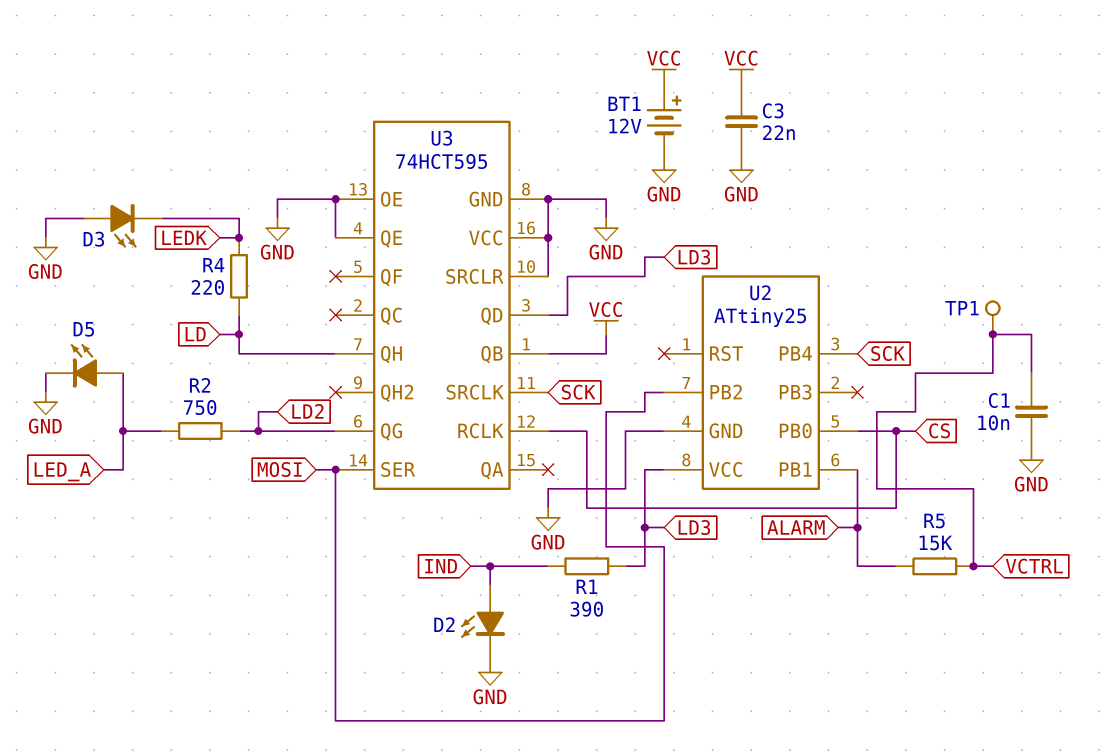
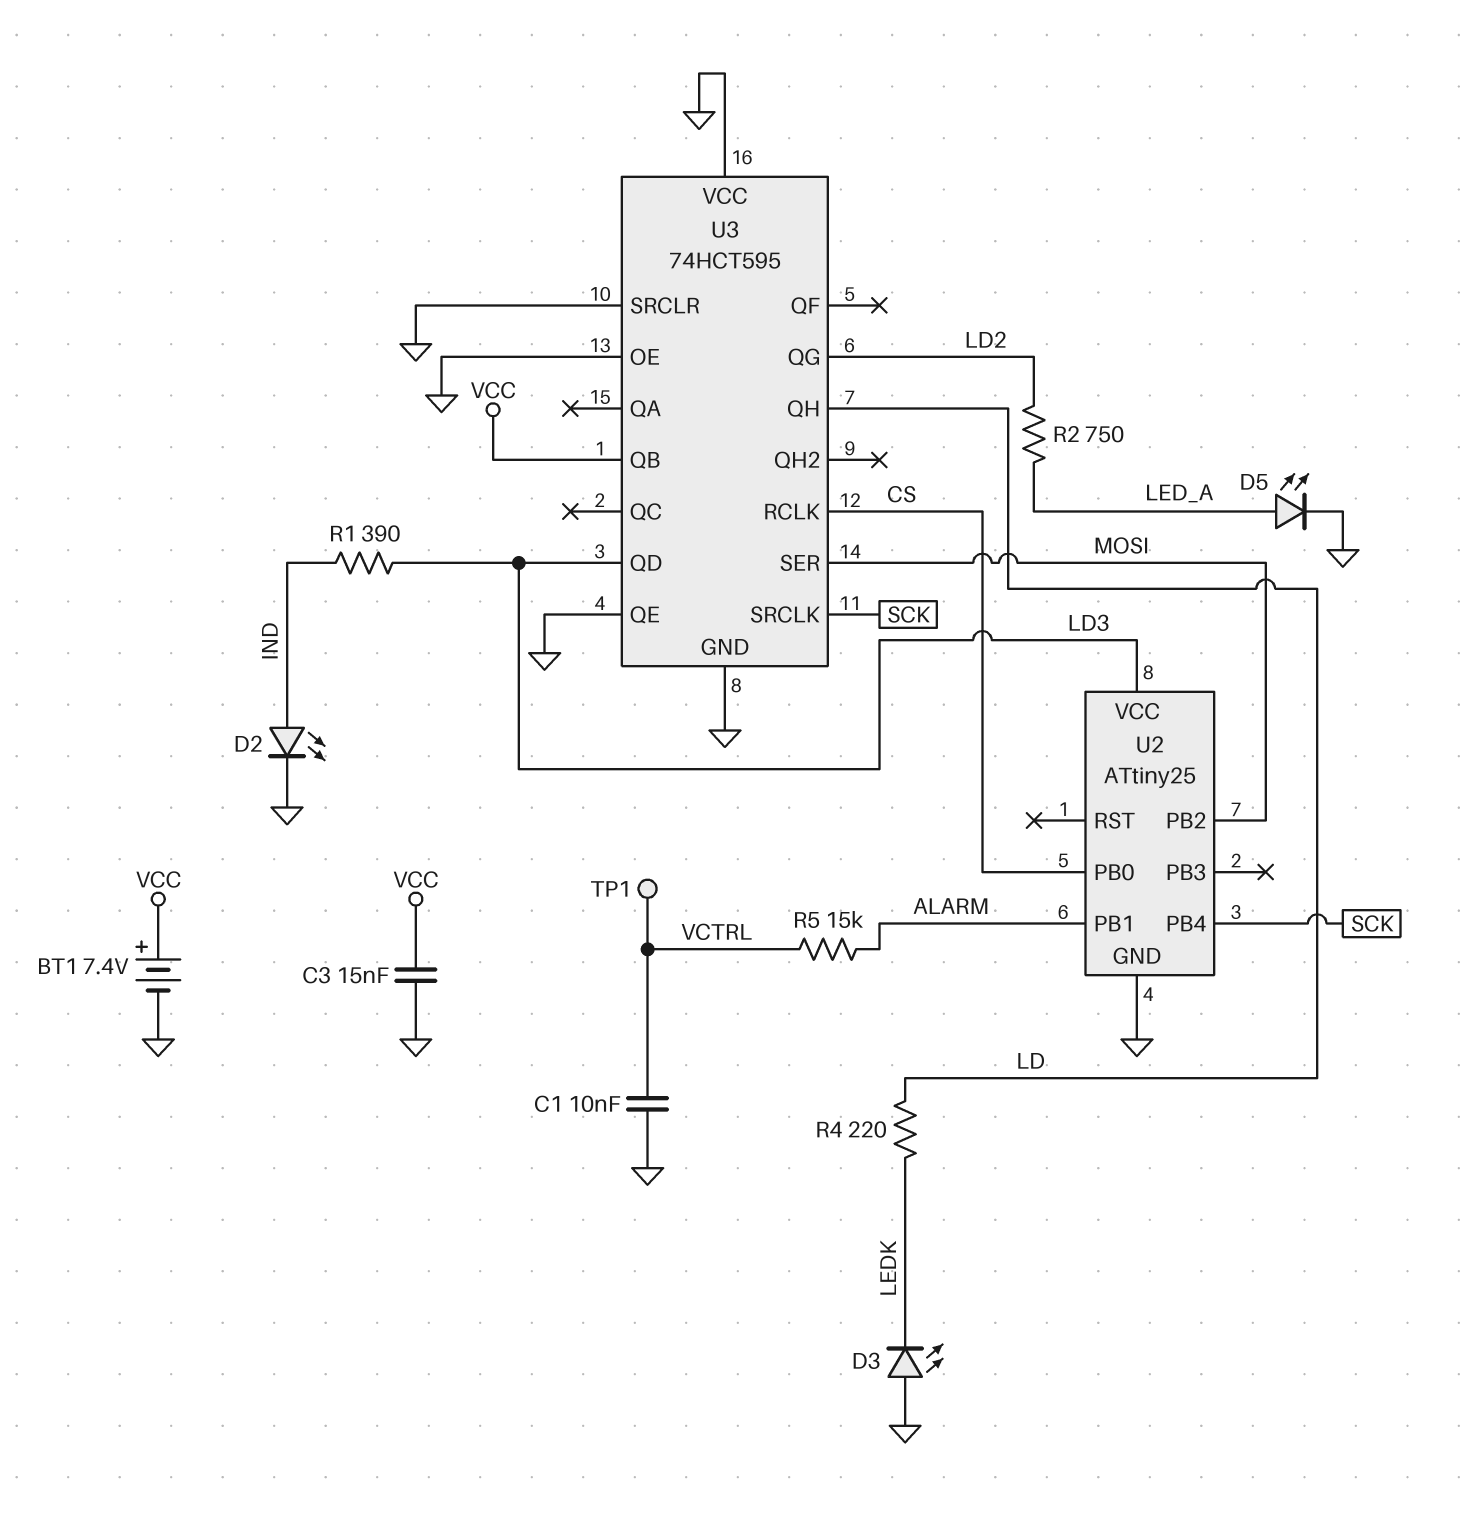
BT1: 12V (plus VCC, minus GND) -> 7.4V (plus VCC, minus GND)
C3: 22nF (GND, VCC) -> 15nF (GND, VCC)

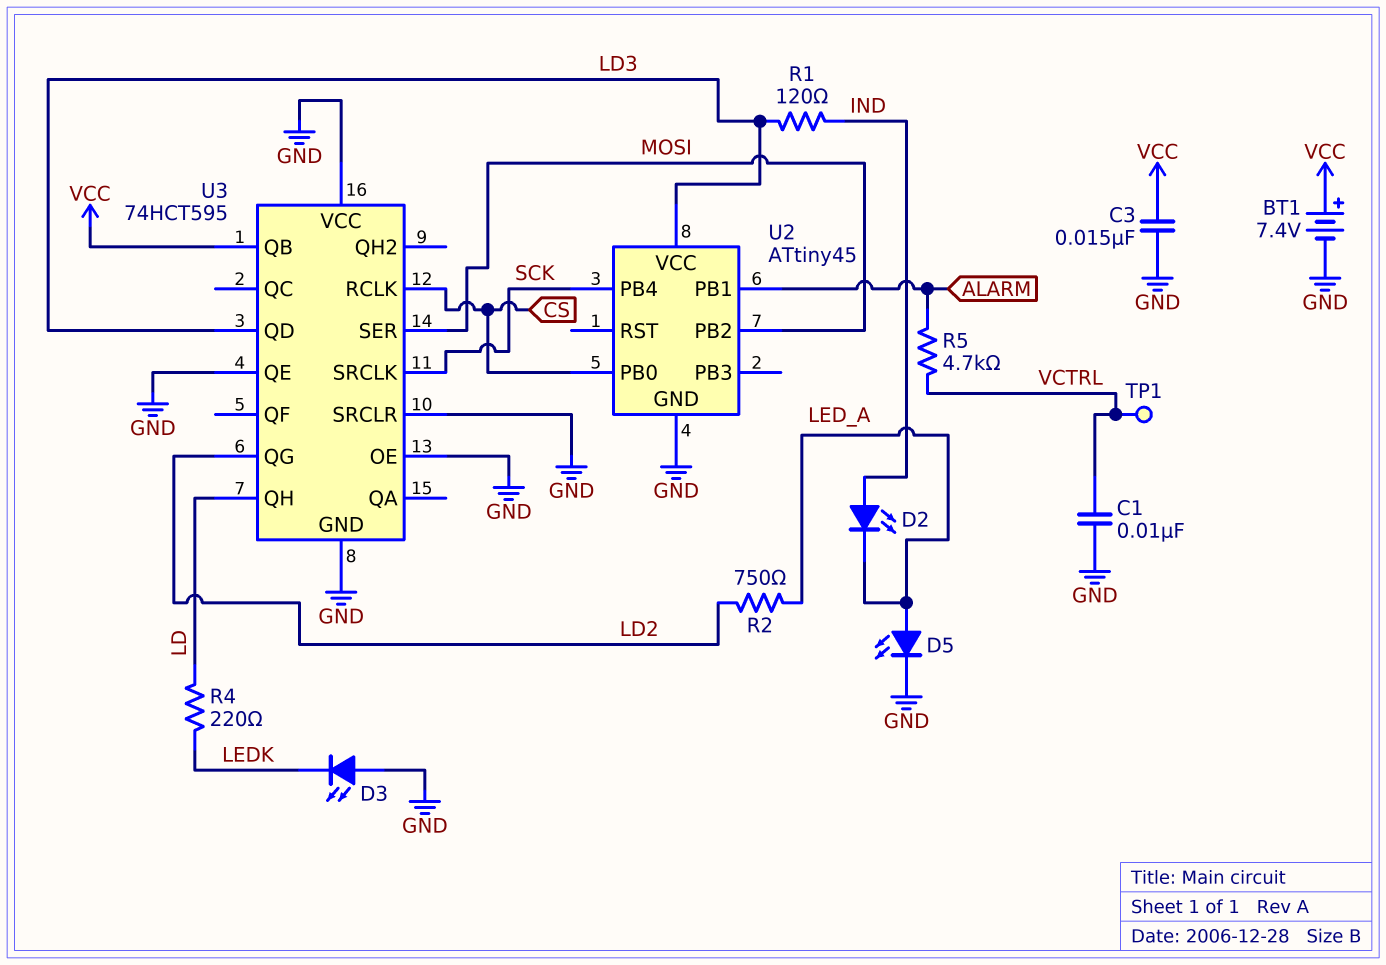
D2: LED (A IND, K GND) -> LED (A IND, K LED_A)
R1: 390 (IND, LD3) -> 120 (IND, LD3)
R5: 15k (ALARM, VCTRL) -> 4.7k (ALARM, VCTRL)
U2: ATtiny25 -> ATtiny45

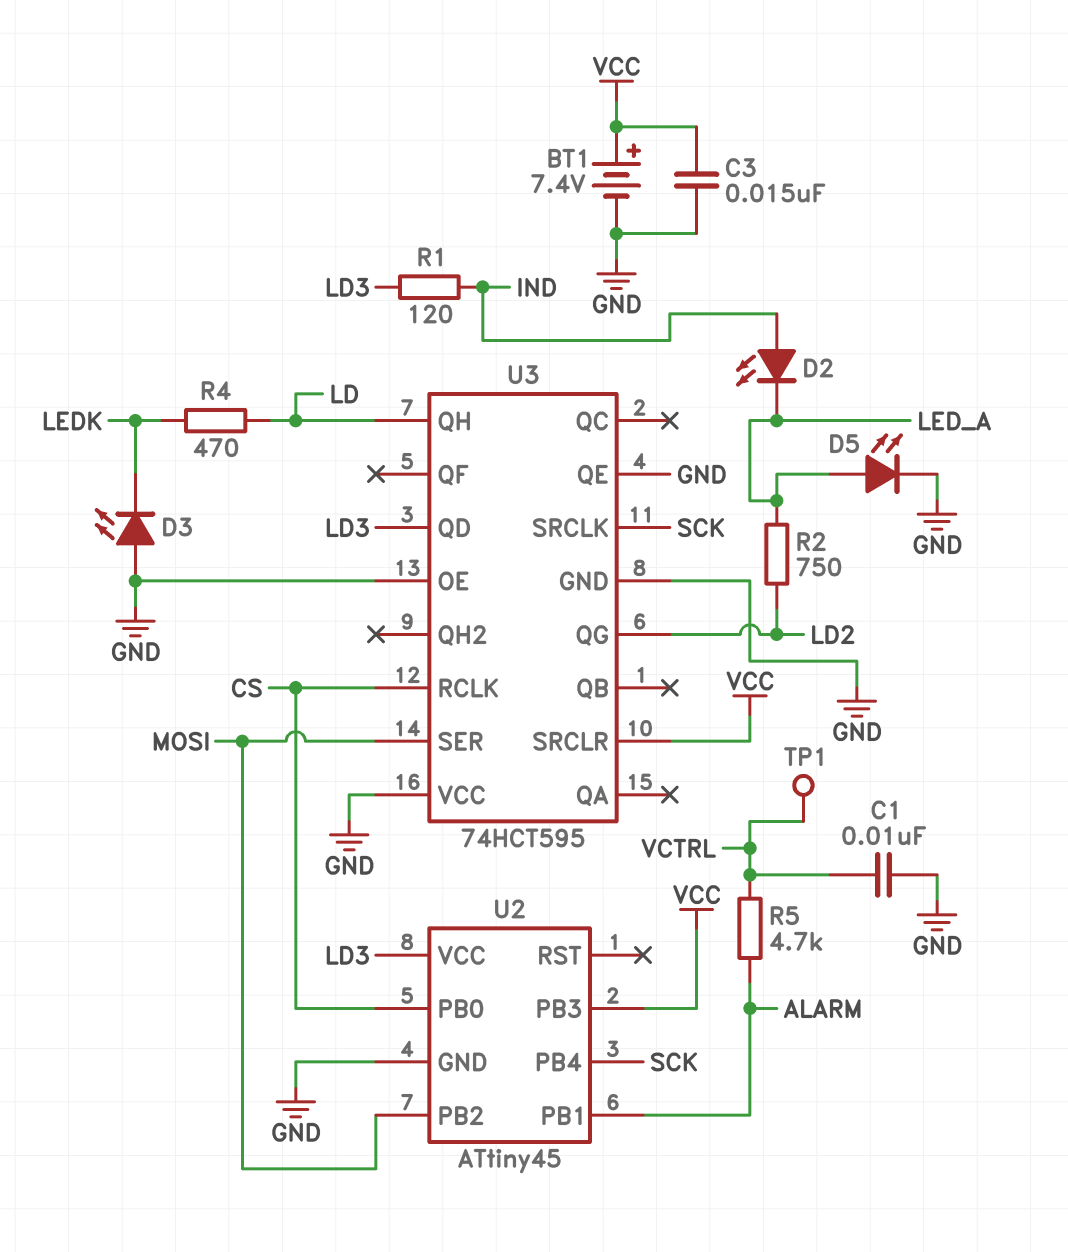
R4: 220 (LD, LEDK) -> 470 (LD, LEDK)
U2 pin PB3: none -> VCC
U3 pin QB: VCC -> none
U3 pin SRCLR: GND -> VCC

